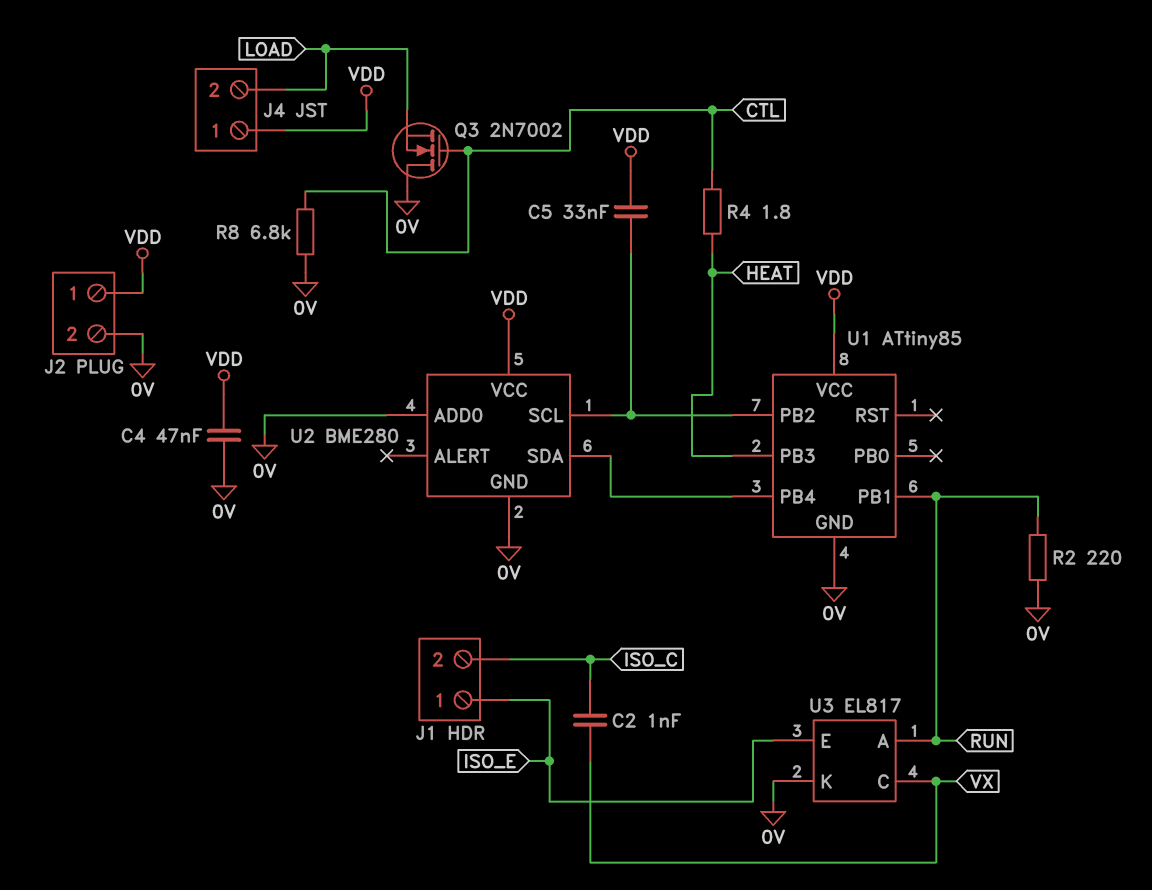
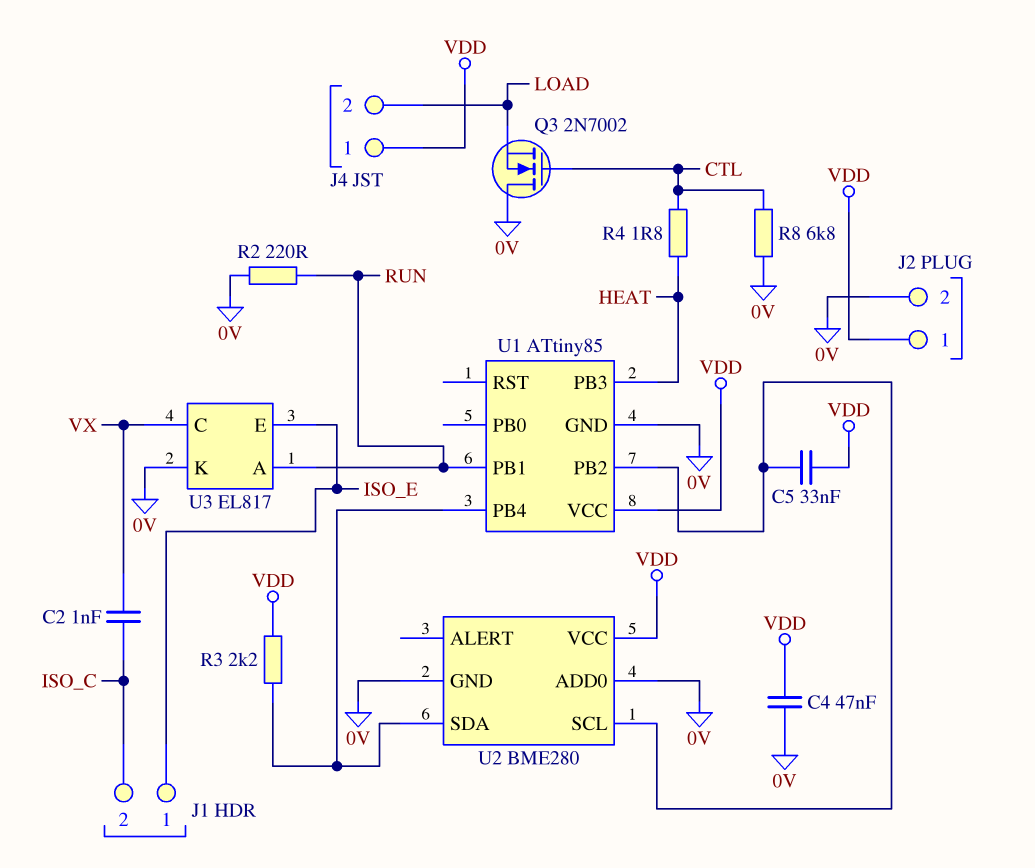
R3: none -> 2.2k (U1/PB4, VDD)

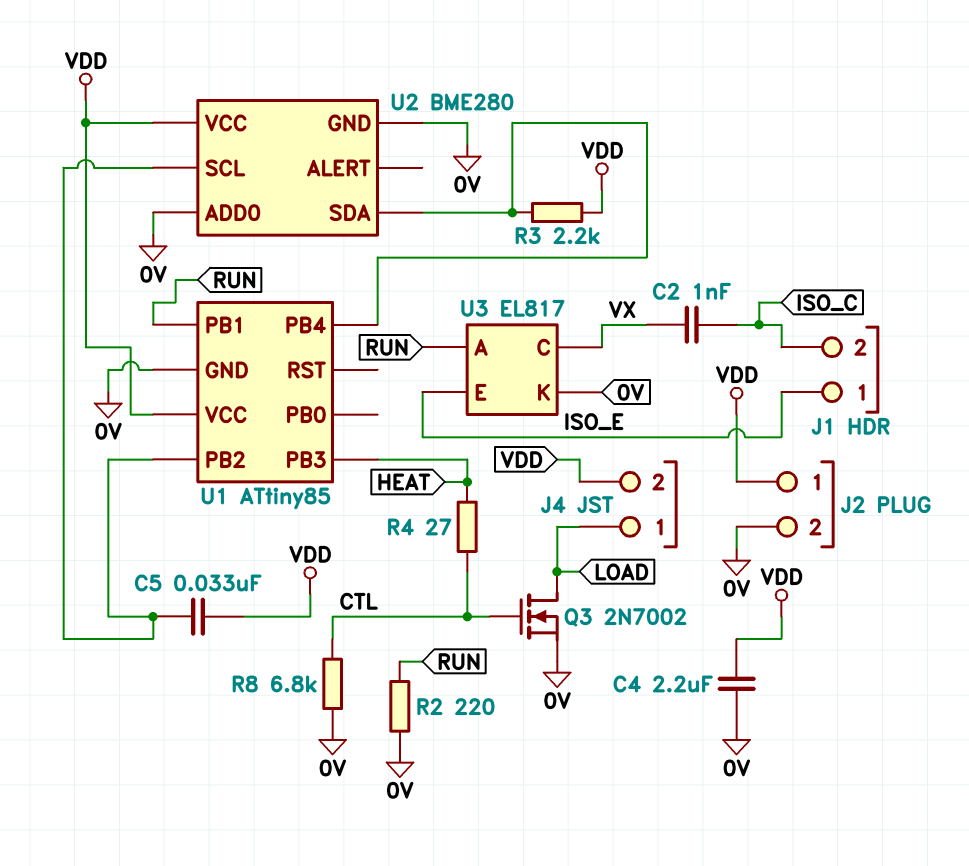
C4: 47nF (0V, VDD) -> 2.2uF (0V, VDD)
J4 pin 1: VDD -> LOAD
J4 pin 2: LOAD -> VDD
Q3: NMOS 2N7002 (G CTL, D 0V, S LOAD) -> NMOS 2N7002 (G CTL, D LOAD, S 0V)
R4: 1.8 (CTL, HEAT) -> 27 (CTL, HEAT)

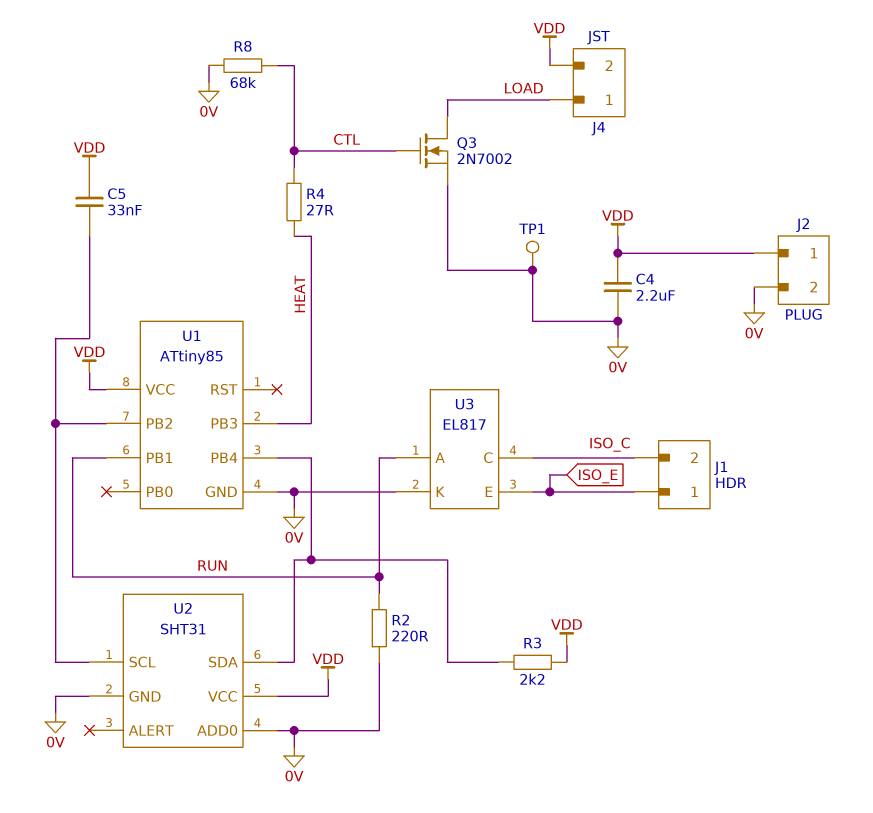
C2: 1nF (ISO_C, VX) -> none
R8: 6.8k (0V, CTL) -> 68k (0V, CTL)
TP1: none -> test point (0V)
U2: BME280 -> SHT31
U3 pin C: VX -> ISO_C

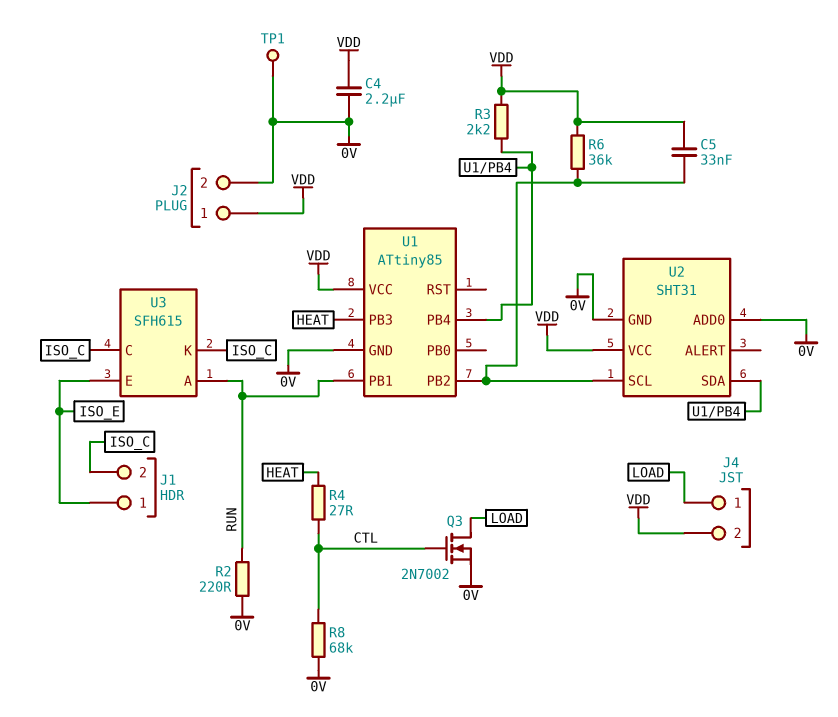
R6: none -> 36k (U1/PB2, VDD)
U3: EL817 -> SFH615
U3 pin K: 0V -> ISO_C

